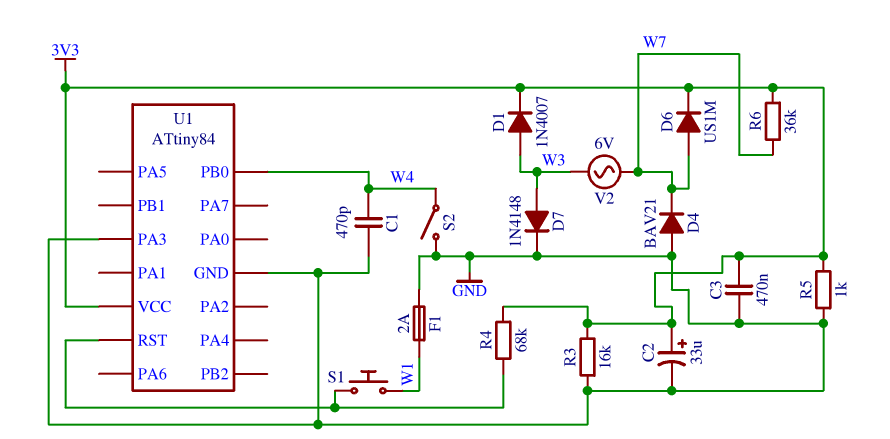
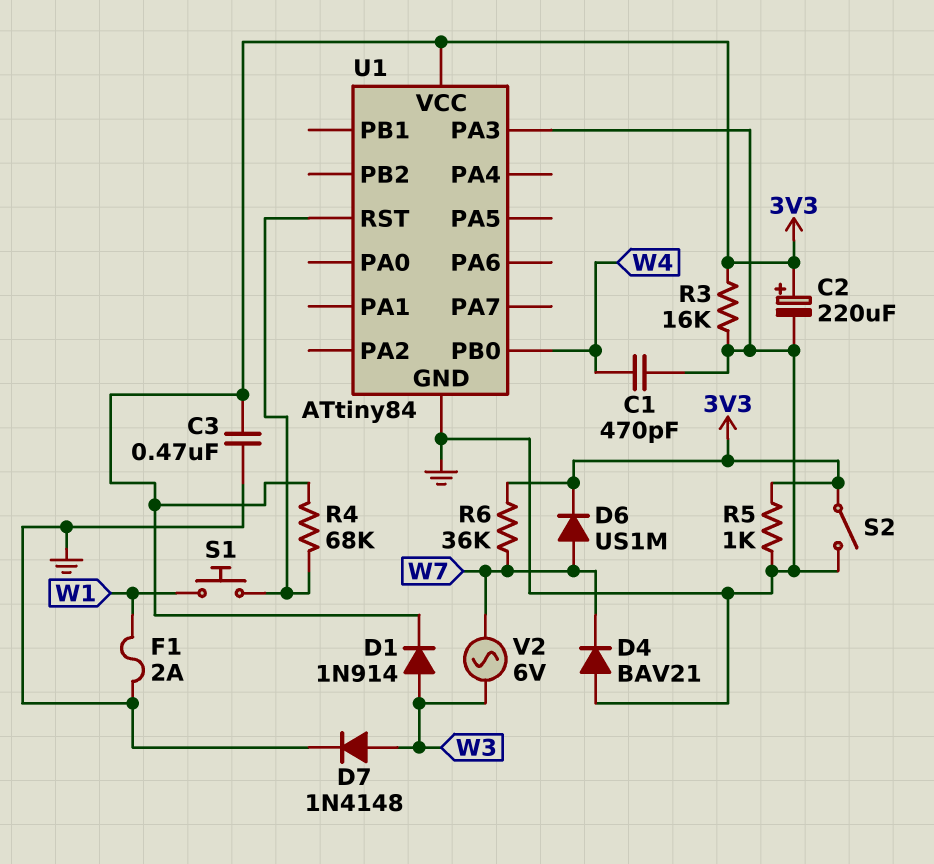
C2: 33uF (plus 3V3, minus GND) -> 220uF (plus 3V3, minus GND)
D1: diode 1N4007 (A W3, K 3V3) -> diode 1N914 (A W3, K 3V3)
S2: switch (GND, W4) -> switch (3V3, GND)

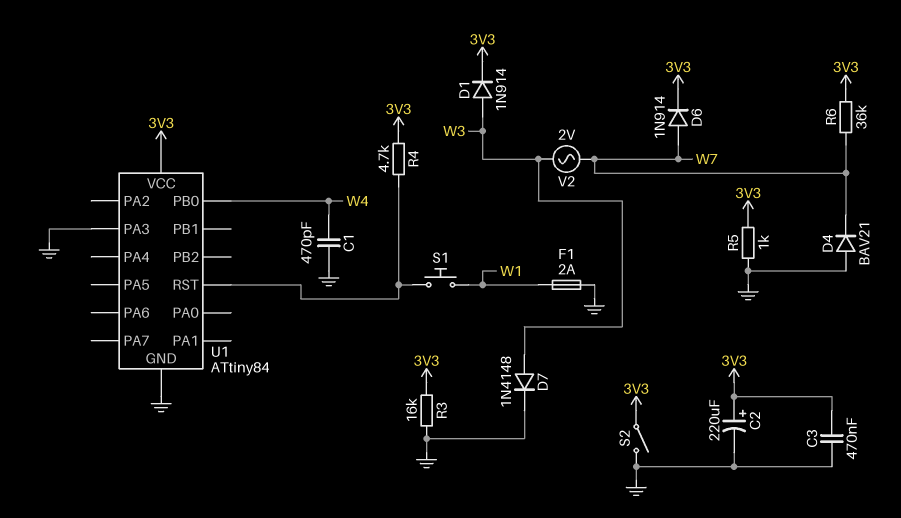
D6: diode US1M (A W7, K 3V3) -> diode 1N914 (A W7, K 3V3)
R4: 68k (3V3, U1/RST) -> 4.7k (3V3, U1/RST)
V2: AC 6V (W3, W7) -> AC 2V (W3, W7)

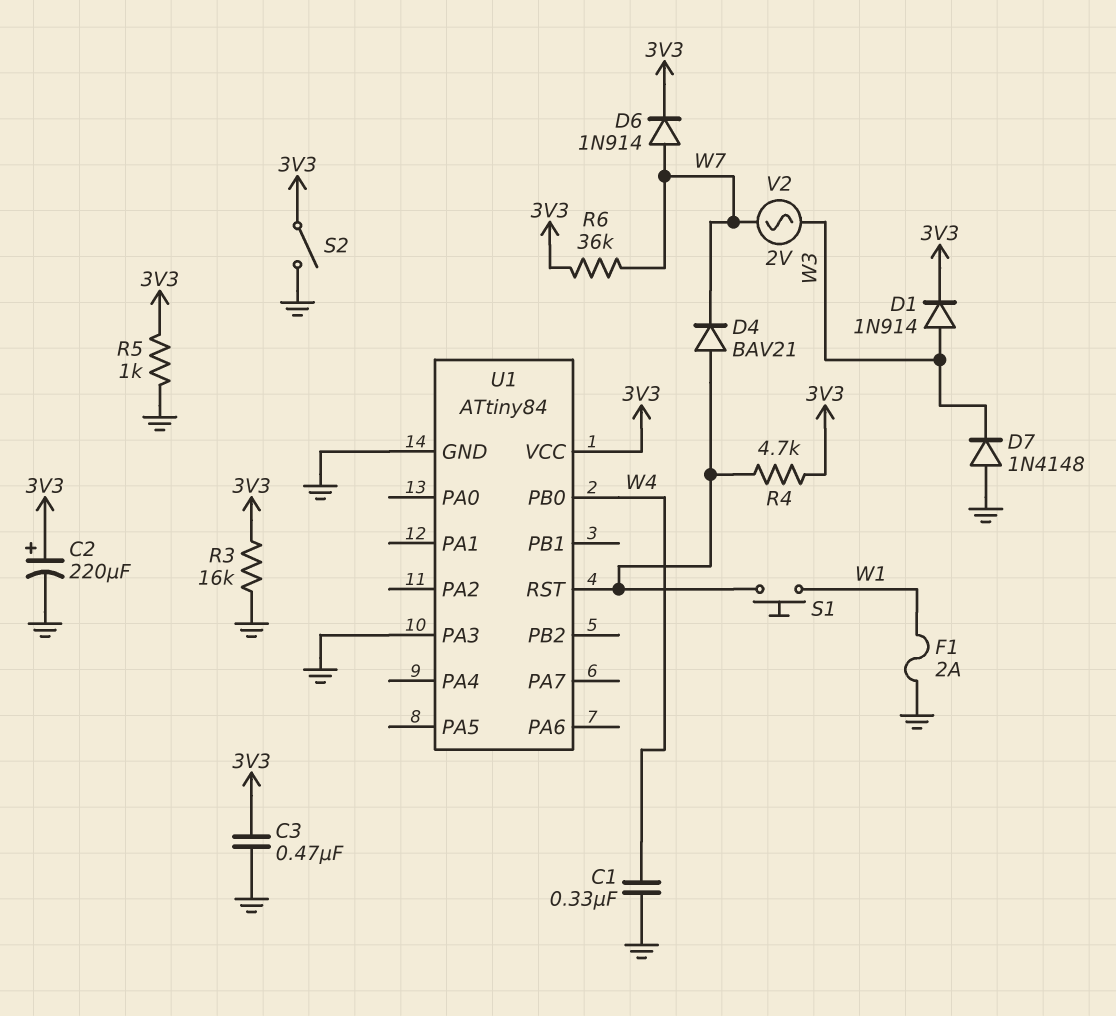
C1: 470pF (GND, W4) -> 330nF (GND, W4)
D4: diode BAV21 (A GND, K W7) -> diode BAV21 (A U1/RST, K W7)
D7: diode 1N4148 (A W3, K GND) -> diode 1N4148 (A GND, K W3)

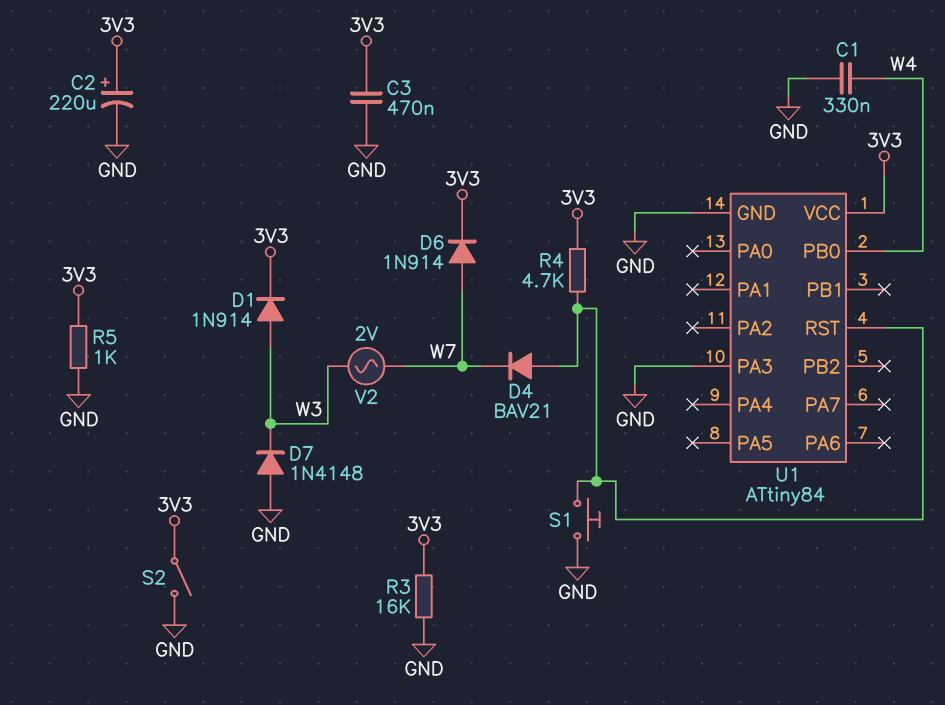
F1: 2A (GND, W1) -> none
R6: 36k (3V3, W7) -> none
S1: button (U1/RST, W1) -> button (GND, U1/RST)

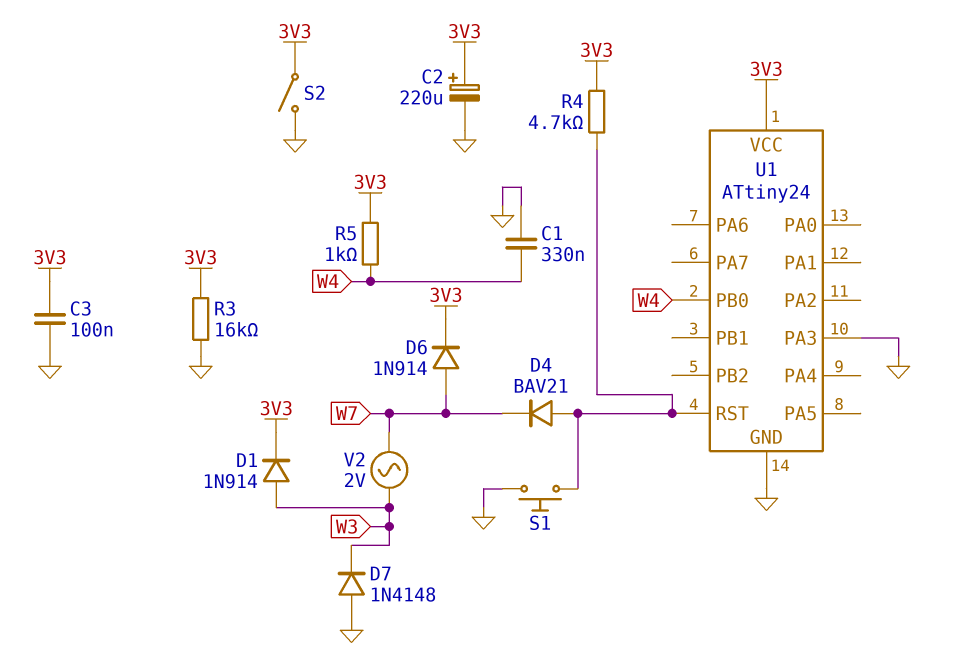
C3: 470nF (3V3, GND) -> 100nF (3V3, GND)
R5: 1k (3V3, GND) -> 1k (3V3, W4)
U1: ATtiny84 -> ATtiny24

